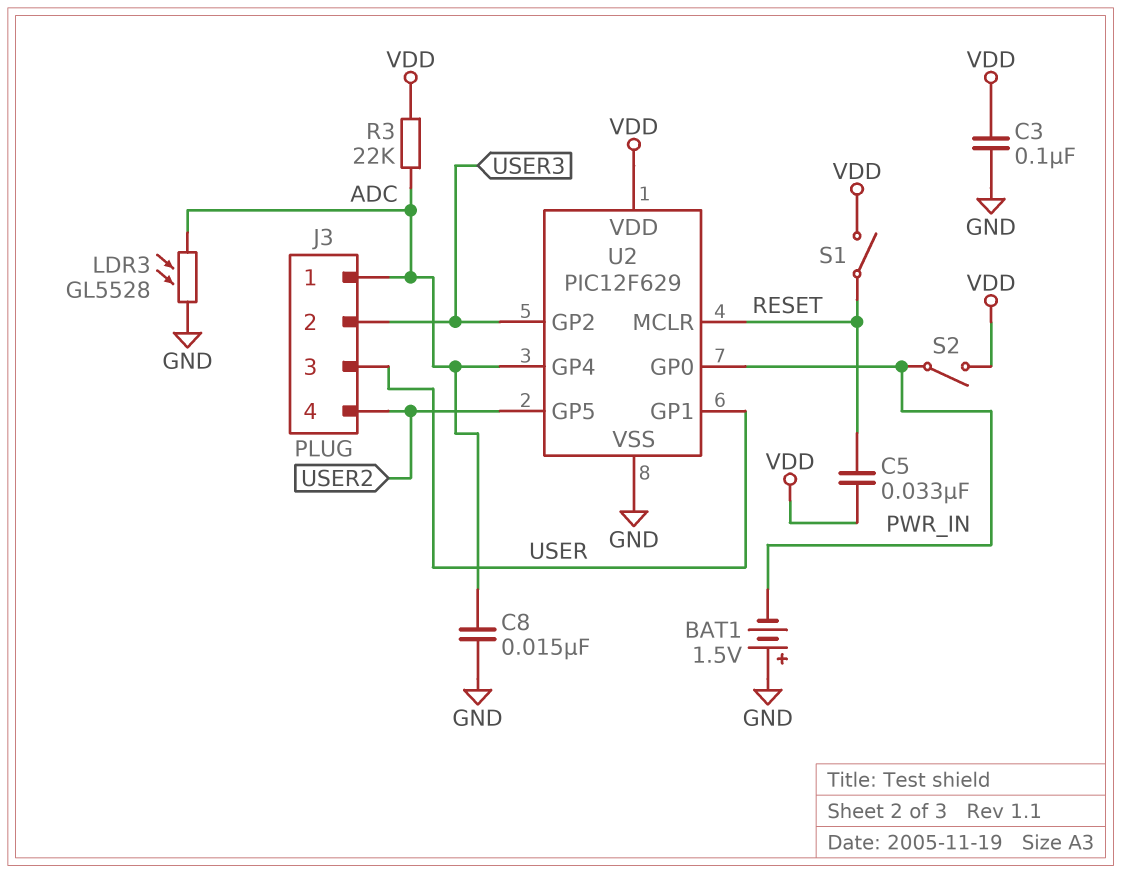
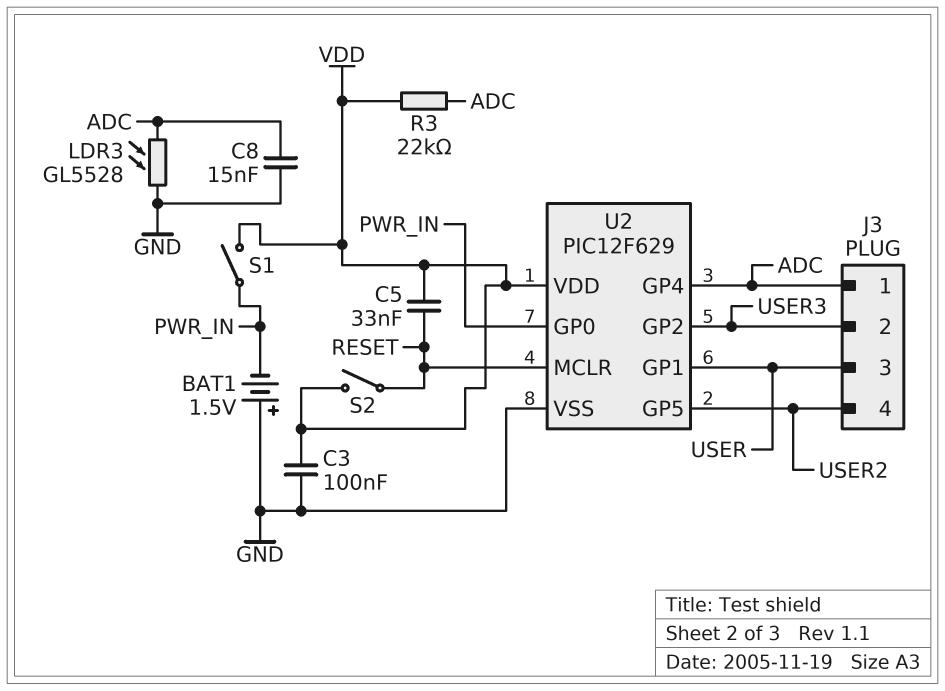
S1: switch (RESET, VDD) -> switch (PWR_IN, VDD)
S2: switch (PWR_IN, VDD) -> switch (RESET, VDD)

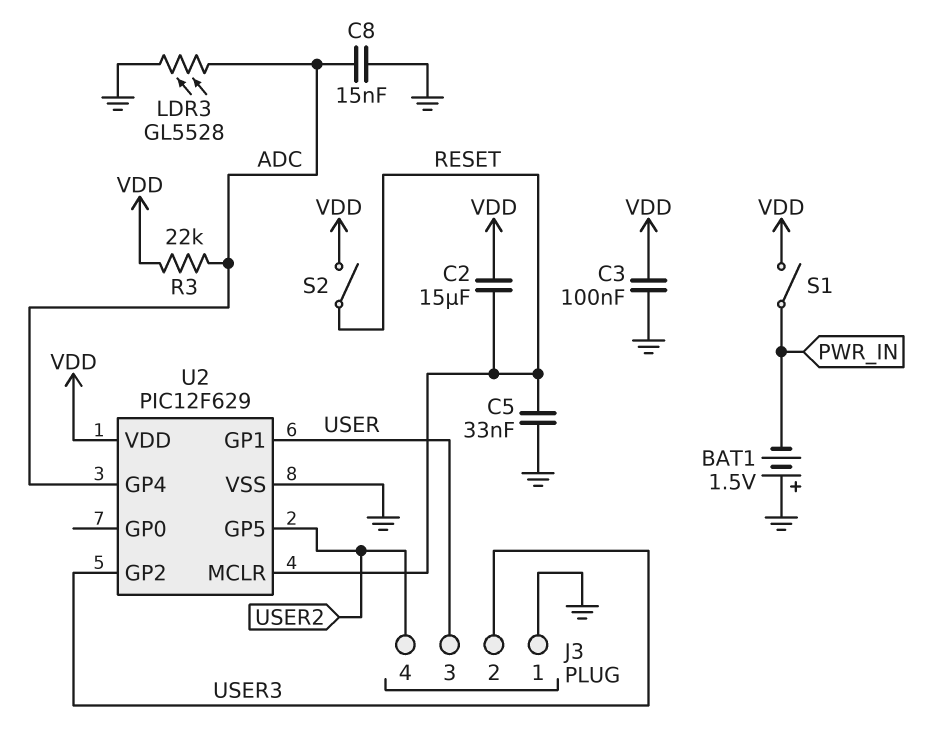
C2: none -> 15uF (RESET, VDD)
C5: 33nF (RESET, VDD) -> 33nF (GND, RESET)
J3 pin 1: ADC -> GND
U2 pin GP0: PWR_IN -> none

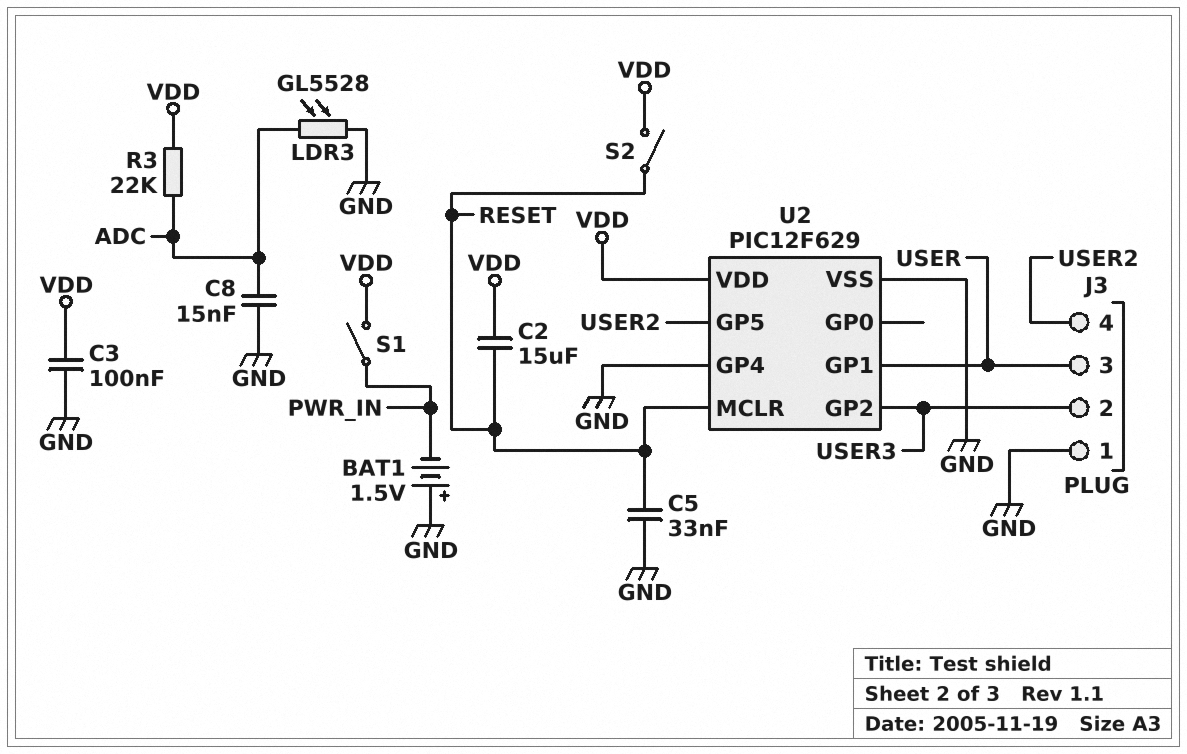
U2 pin GP4: ADC -> GND

